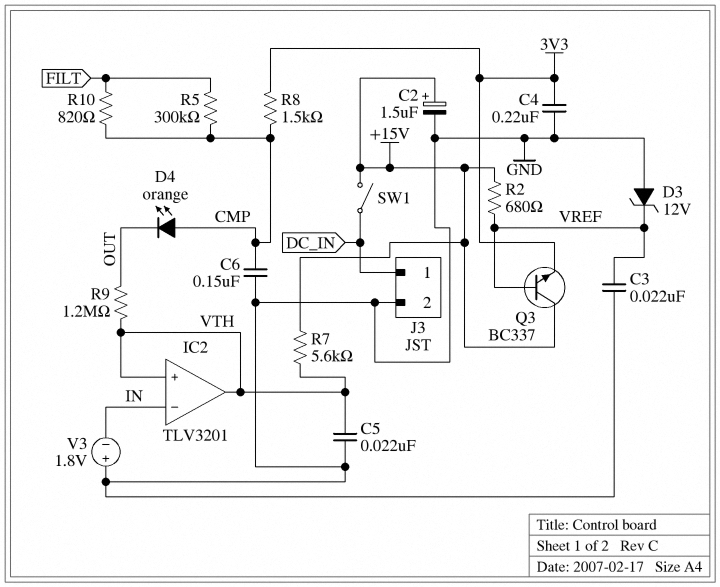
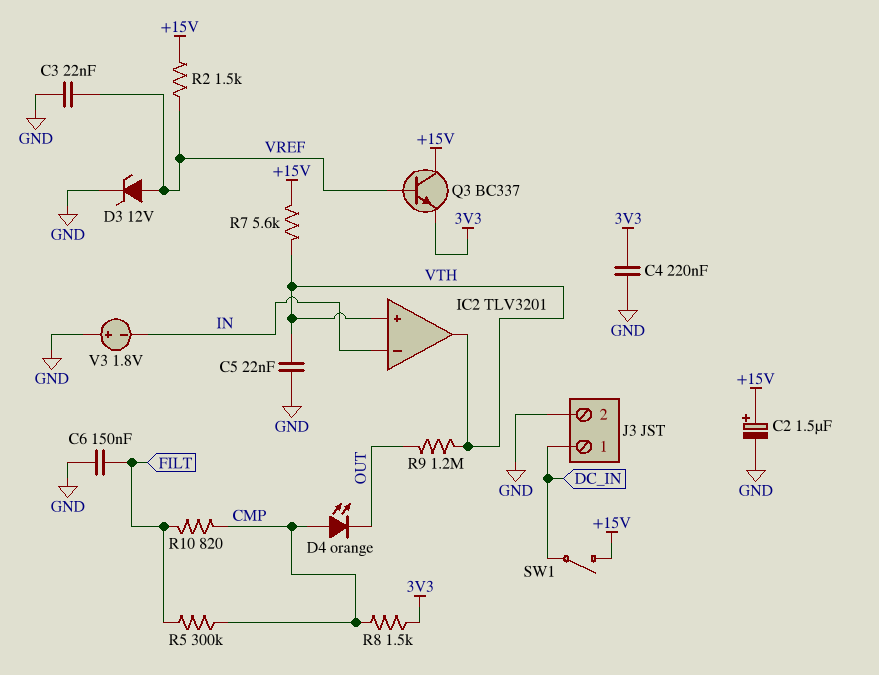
C6: 150nF (CMP, GND) -> 150nF (FILT, GND)
D3: zener 12V (A GND, K VREF) -> zener 12V (A VREF, K GND)
R2: 680 (+15V, VREF) -> 1.5k (+15V, VREF)

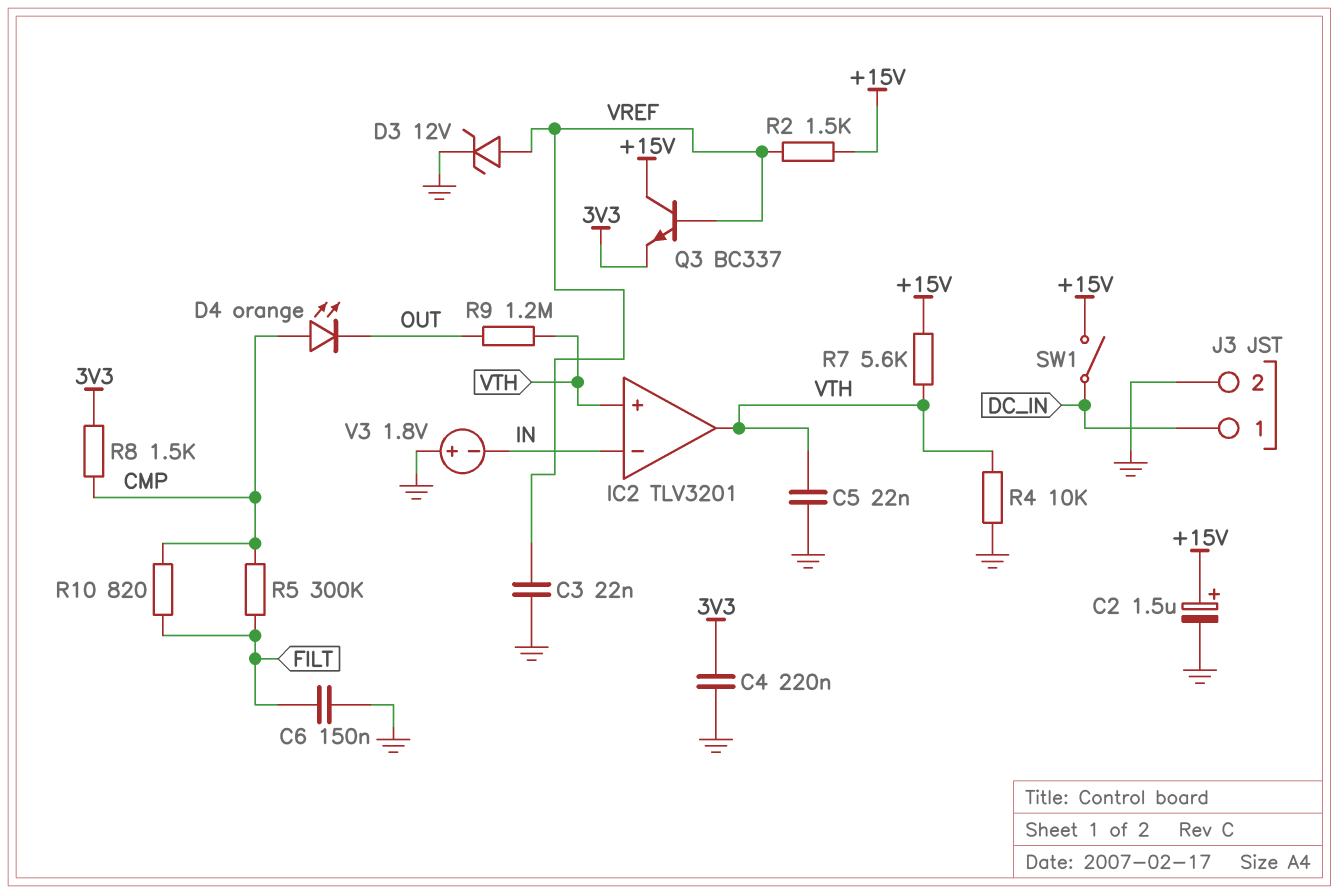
R4: none -> 10k (GND, VTH)

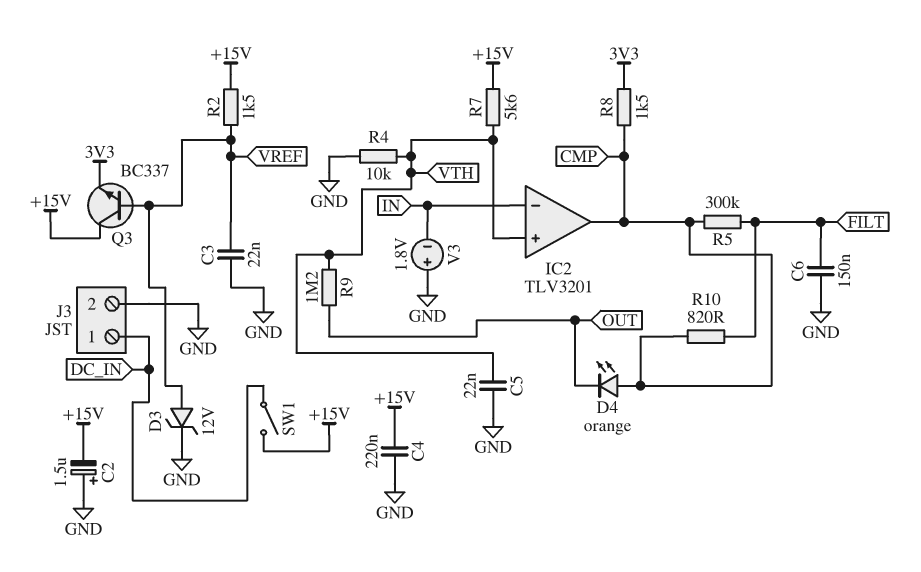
C2: 1.5uF (plus +15V, minus GND) -> 1.5uF (plus GND, minus +15V)
C4: 220nF (3V3, GND) -> 220nF (+15V, GND)
IC2 pin out: VTH -> CMP

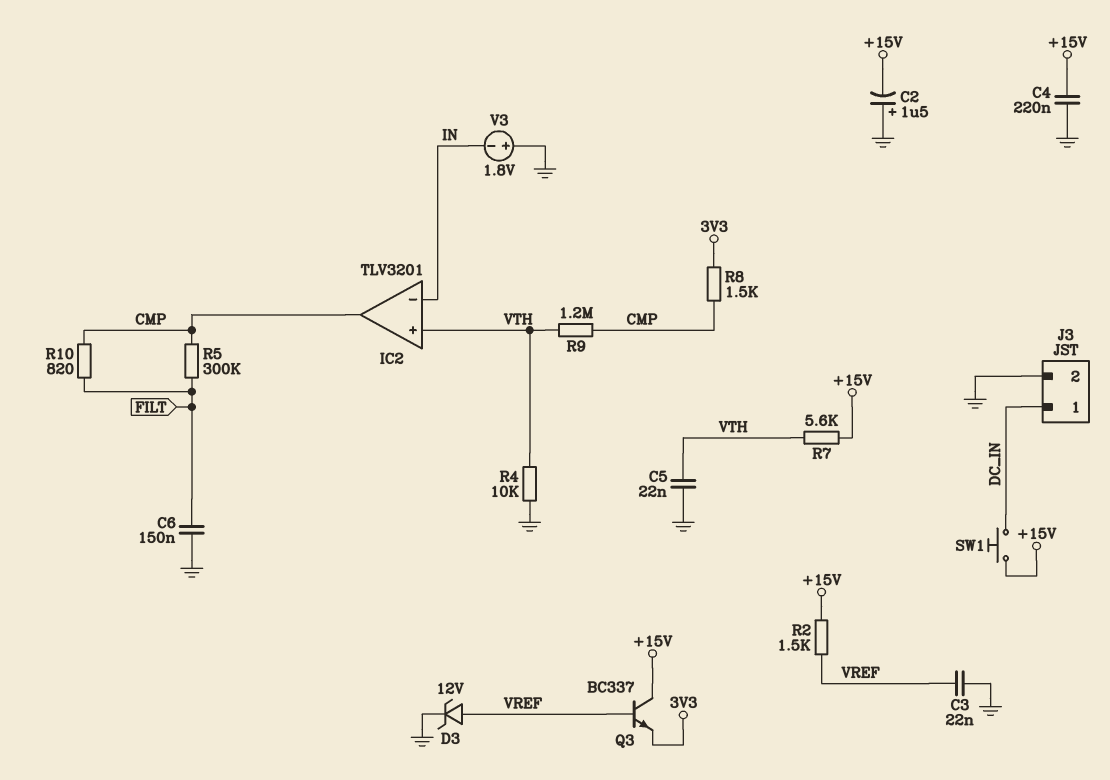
D4: LED orange (A CMP, K OUT) -> none
R9: 1.2M (OUT, VTH) -> 1.2M (CMP, VTH)
SW1: switch (+15V, DC_IN) -> button (+15V, DC_IN)

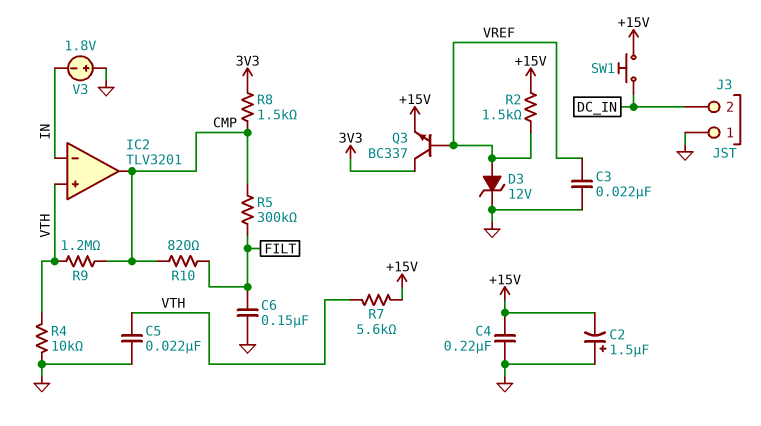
J3 pin 1: DC_IN -> GND
J3 pin 2: GND -> DC_IN
Q3: NPN BC337 (B VREF, C +15V, E 3V3) -> NPN BC337 (B VREF, C 3V3, E +15V)

